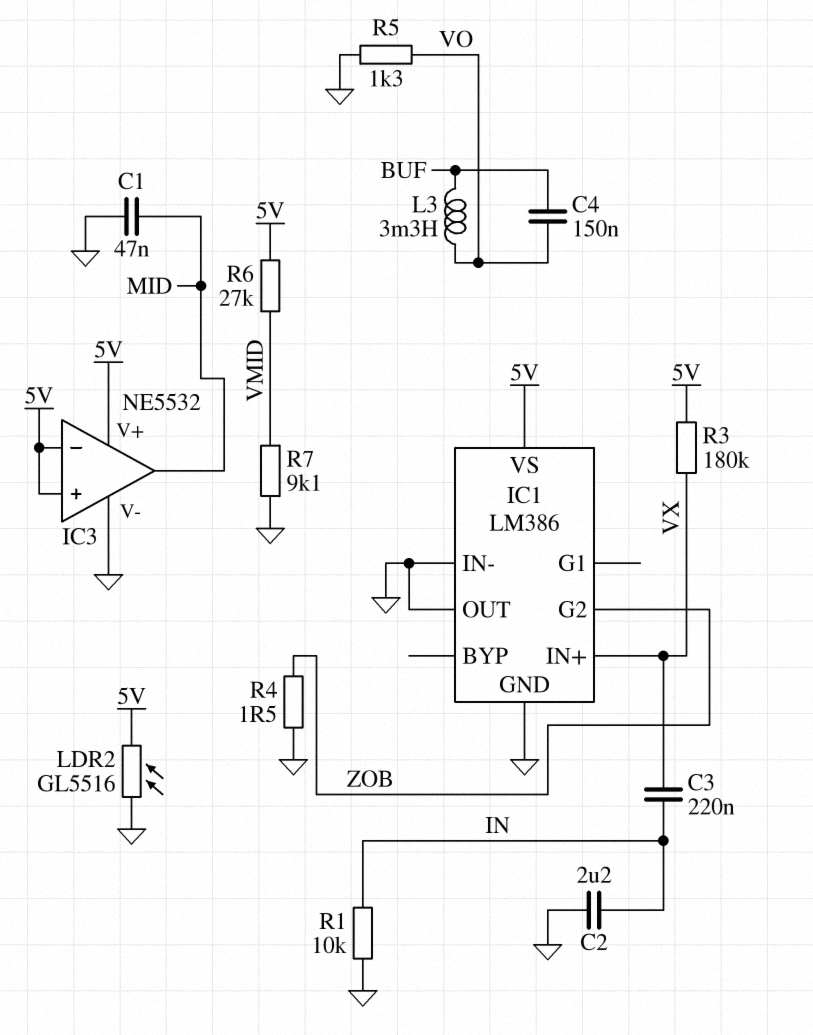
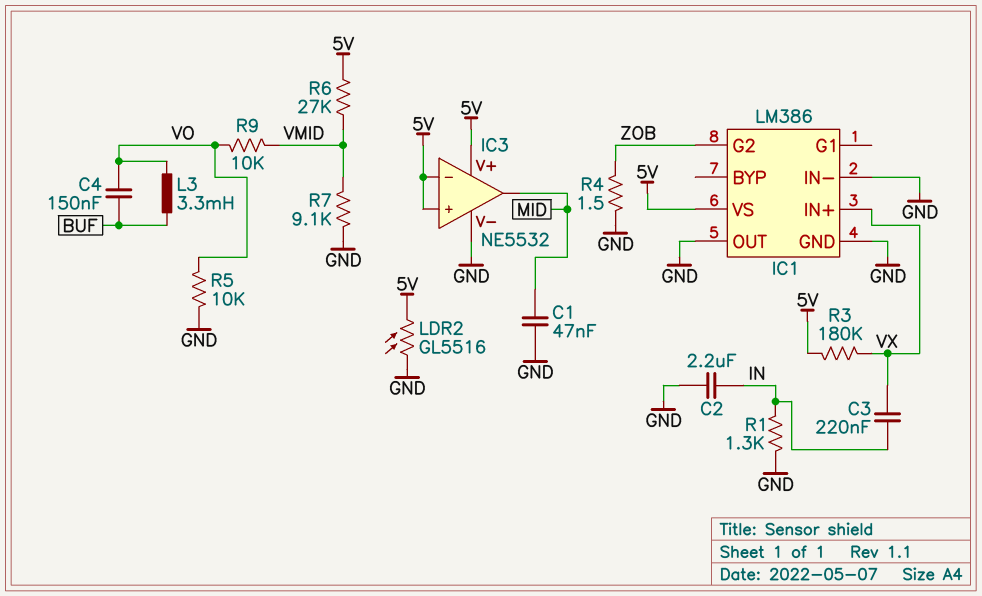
R1: 10k (GND, IN) -> 1.3k (GND, IN)
R5: 1.3k (GND, VO) -> 10k (GND, VO)
R9: none -> 10k (VMID, VO)

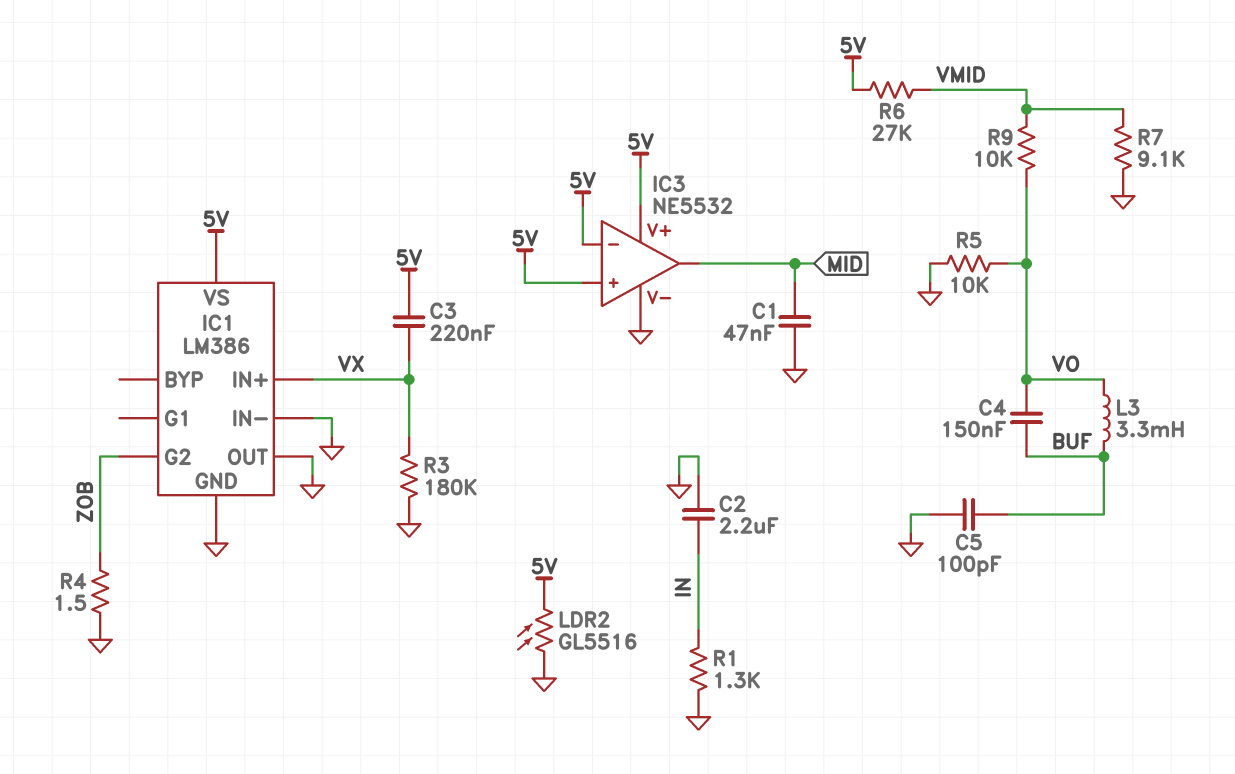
C3: 220nF (IN, VX) -> 220nF (5V, VX)
C5: none -> 100pF (BUF, GND)
R3: 180k (5V, VX) -> 180k (GND, VX)

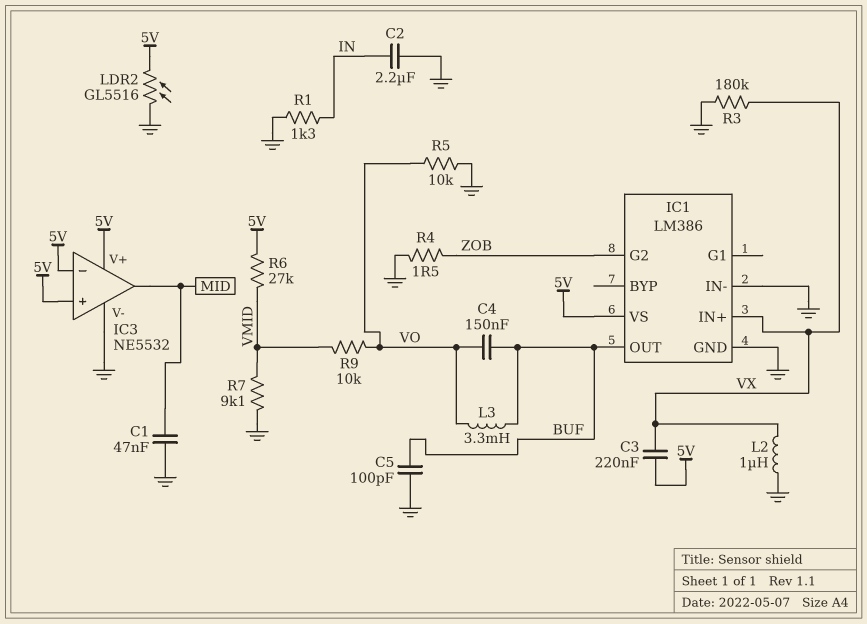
IC1 pin OUT: GND -> BUF
L2: none -> 1uH (GND, VX)

